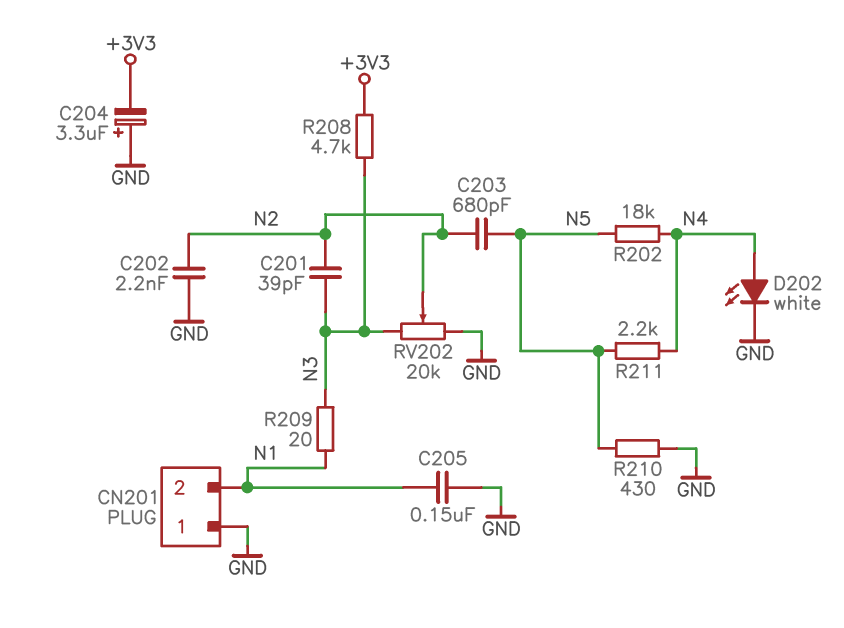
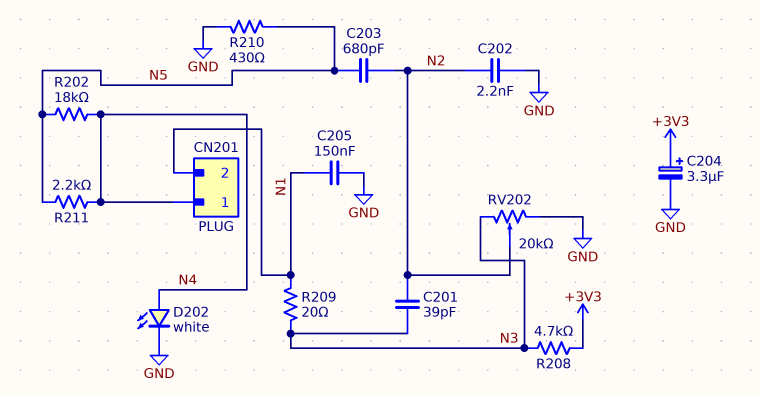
C204: 3.3uF (plus GND, minus +3V3) -> 3.3uF (plus +3V3, minus GND)
CN201 pin 1: GND -> N4

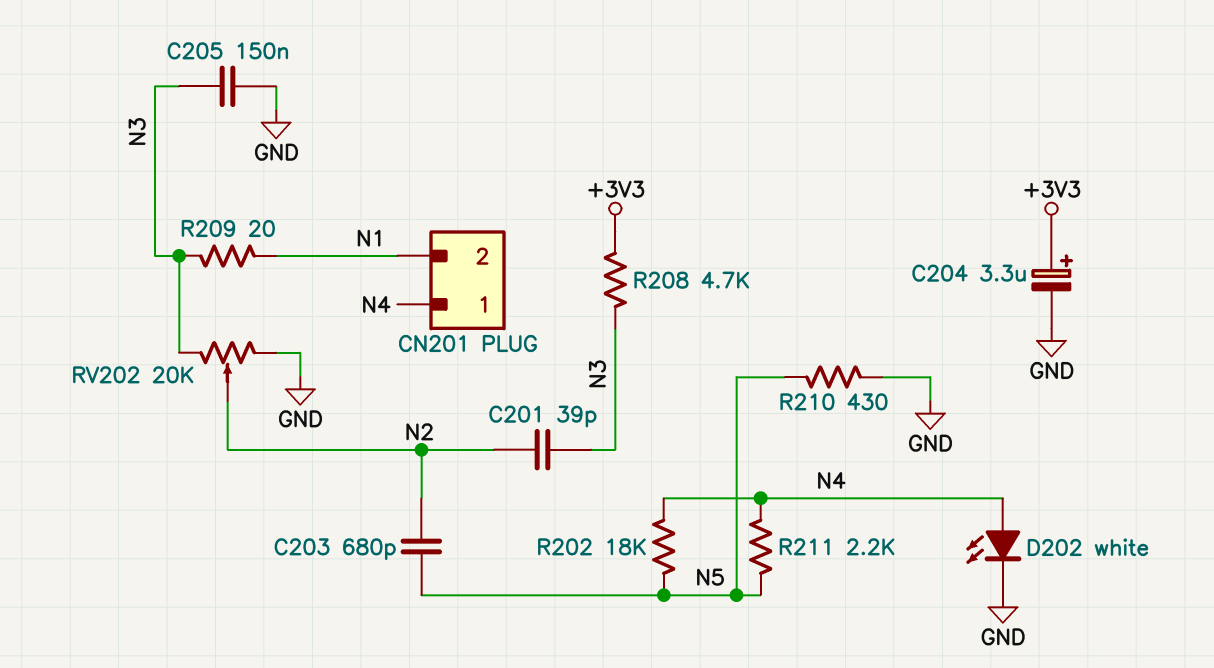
C202: 2.2nF (GND, N2) -> none
C205: 150nF (GND, N1) -> 150nF (GND, N3)

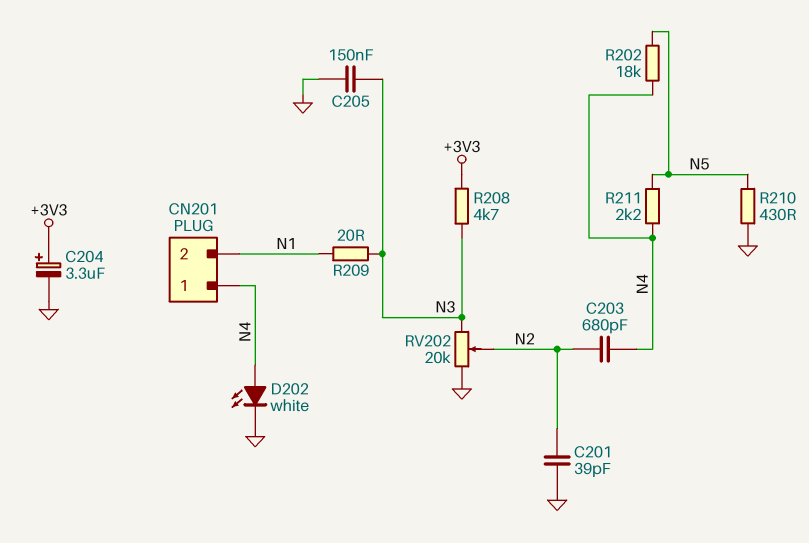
C201: 39pF (N2, N3) -> 39pF (GND, N2)
C203: 680pF (N2, N5) -> 680pF (N2, N4)

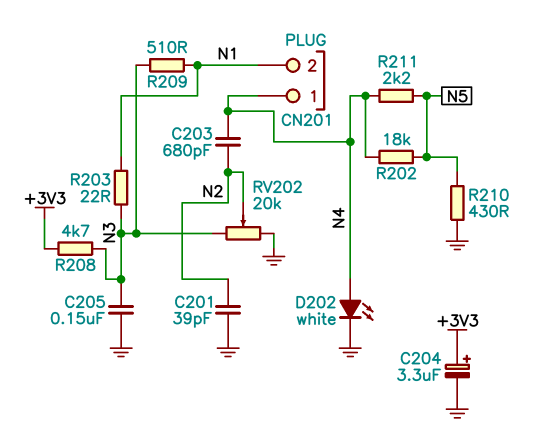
R203: none -> 22 (N1, N3)
R209: 20 (N1, N3) -> 510 (N1, N3)

